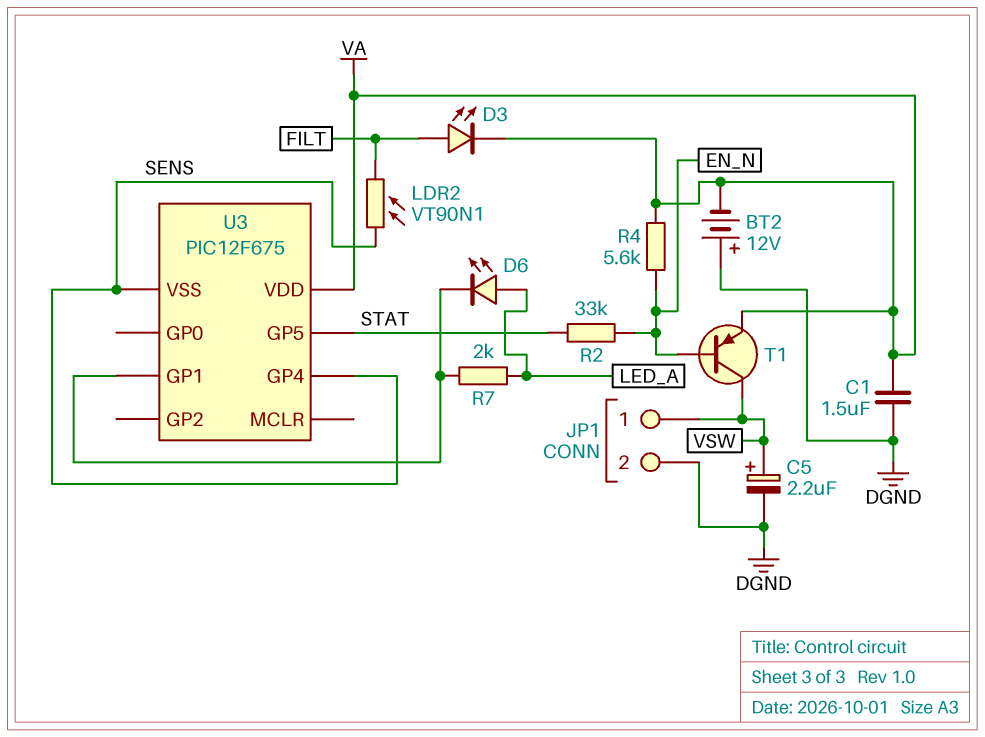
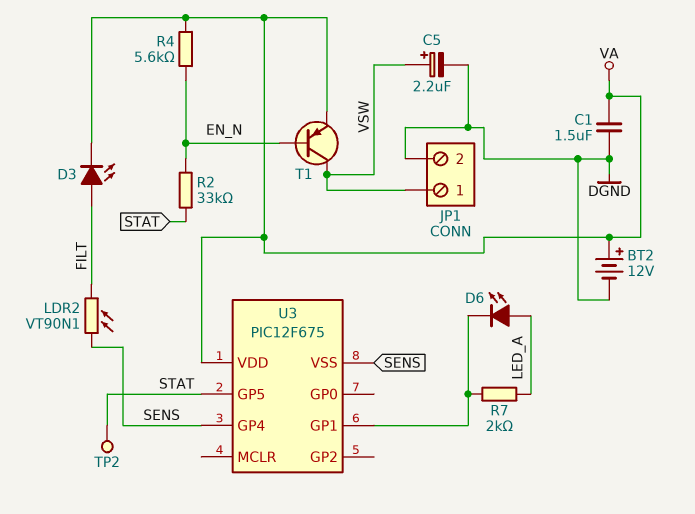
BT2: 12V (plus DGND, minus VA) -> 12V (plus VA, minus DGND)
TP2: none -> test point (STAT)

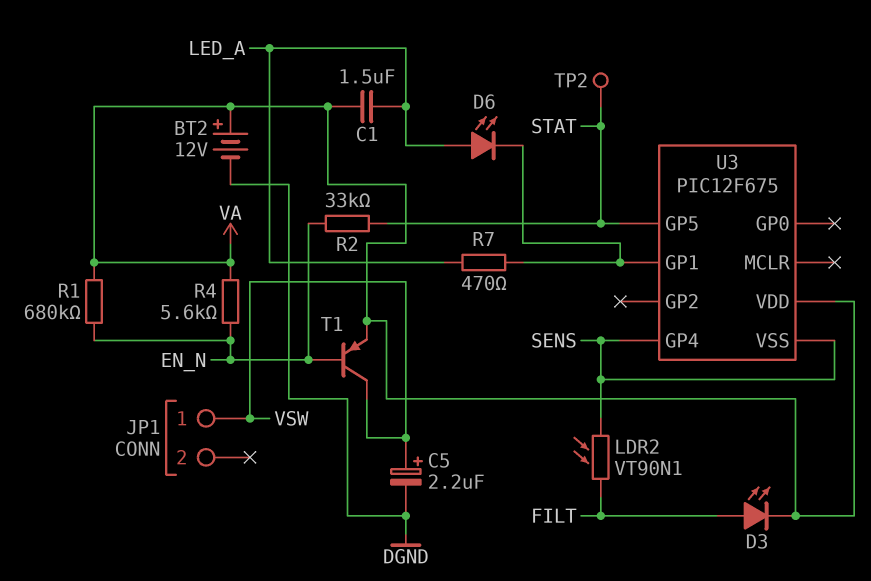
C1: 1.5uF (DGND, VA) -> 1.5uF (LED_A, VA)
JP1 pin 2: DGND -> none
R1: none -> 680k (EN_N, VA)
R7: 2k (LED_A, U3/GP1) -> 470 (LED_A, U3/GP1)

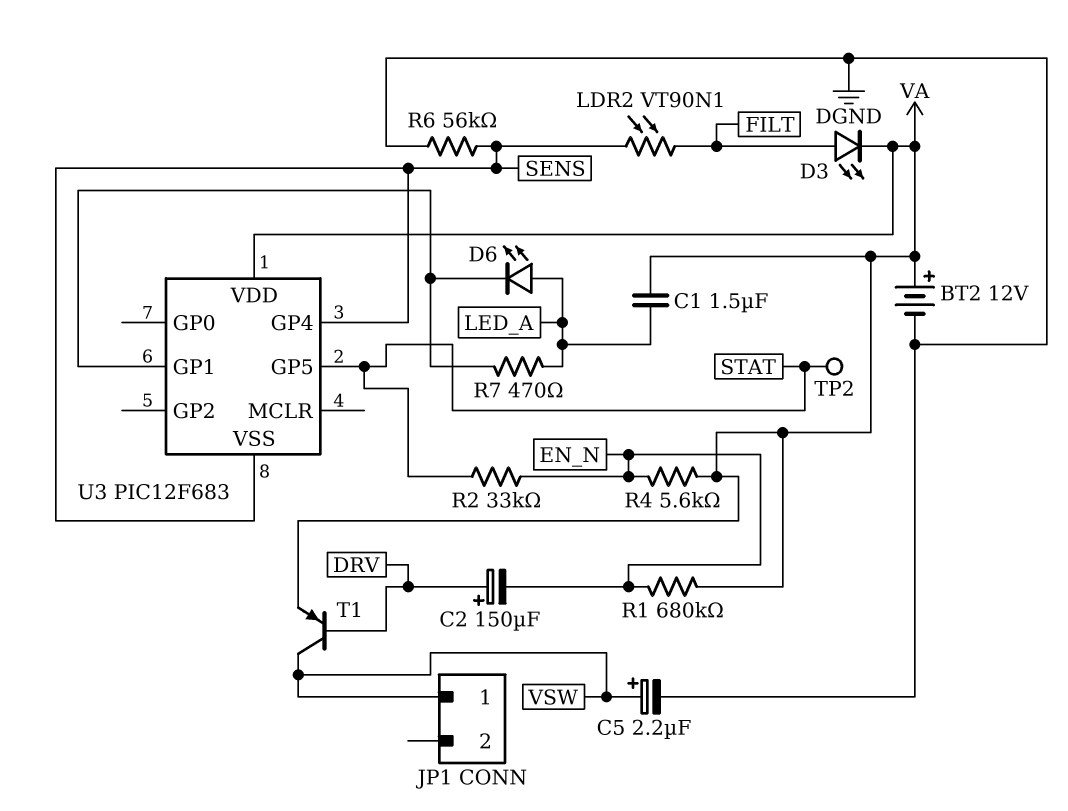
C2: none -> 150uF (plus DRV, minus EN_N)
R6: none -> 56k (DGND, SENS)
T1: PNP (B EN_N, C VSW, E VA) -> PNP (B DRV, C VSW, E VA)
U3: PIC12F675 -> PIC12F683

